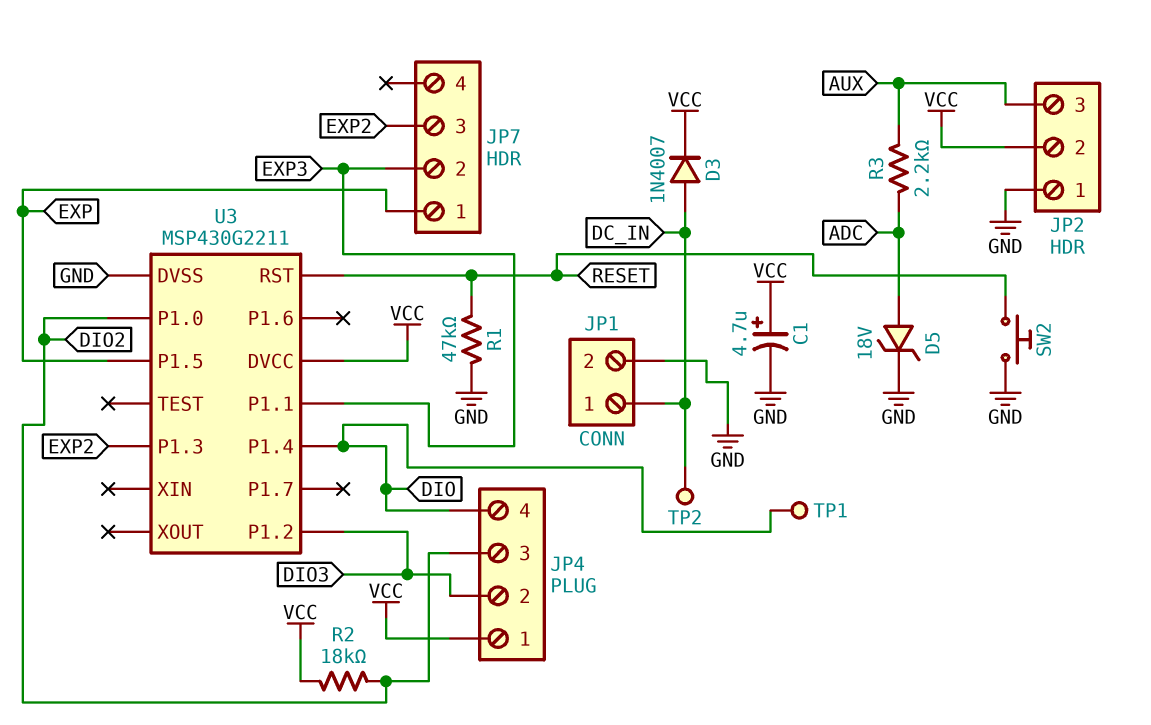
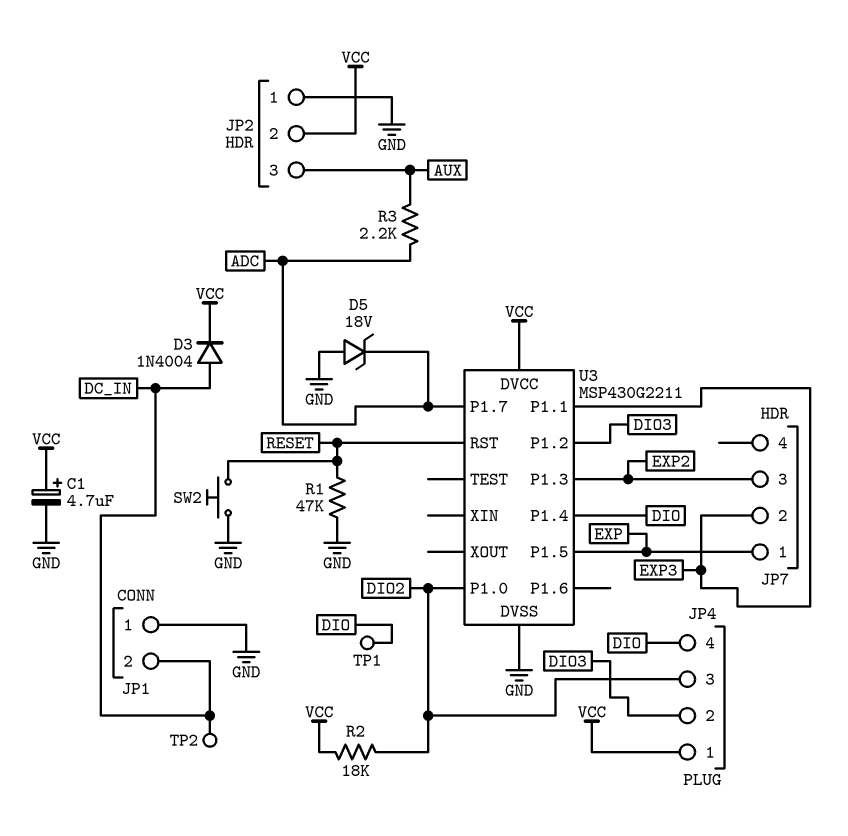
D3: diode 1N4007 (A DC_IN, K VCC) -> diode 1N4004 (A DC_IN, K VCC)
D5: zener 18V (A ADC, K GND) -> zener 18V (A GND, K ADC)
JP1 pin 1: DC_IN -> GND
JP1 pin 2: GND -> DC_IN
U3 pin P1.7: none -> ADC

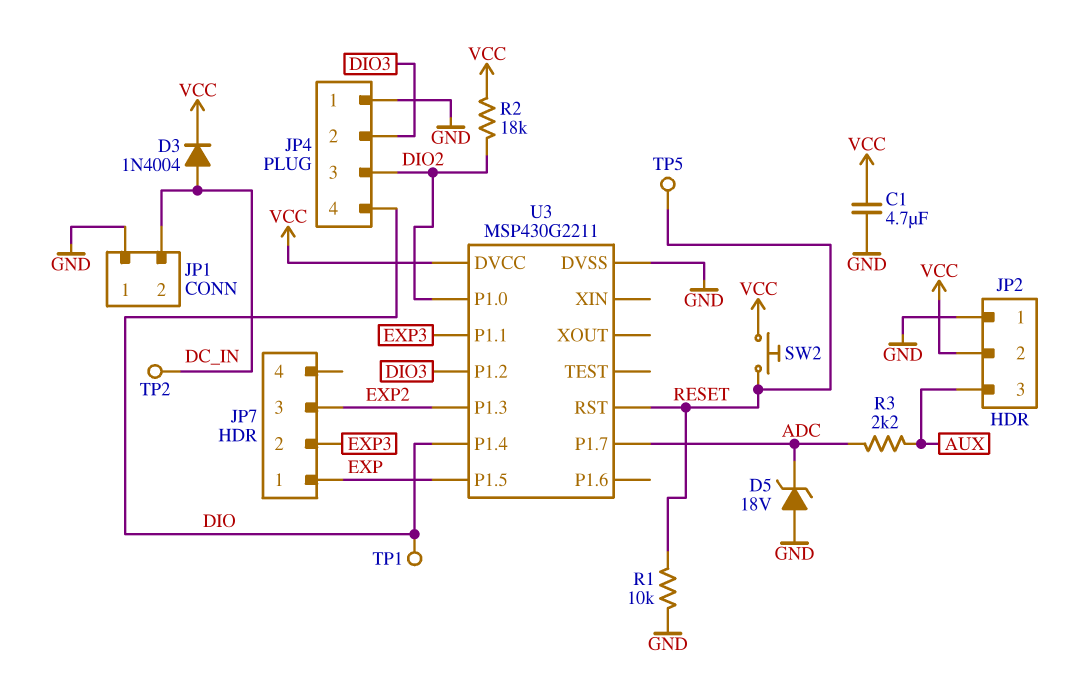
C1: 4.7uF (plus VCC, minus GND) -> 4.7uF (GND, VCC)
JP4 pin 1: VCC -> GND
R1: 47k (GND, RESET) -> 10k (GND, RESET)
SW2: button (GND, RESET) -> button (RESET, VCC)
TP5: none -> test point (RESET)

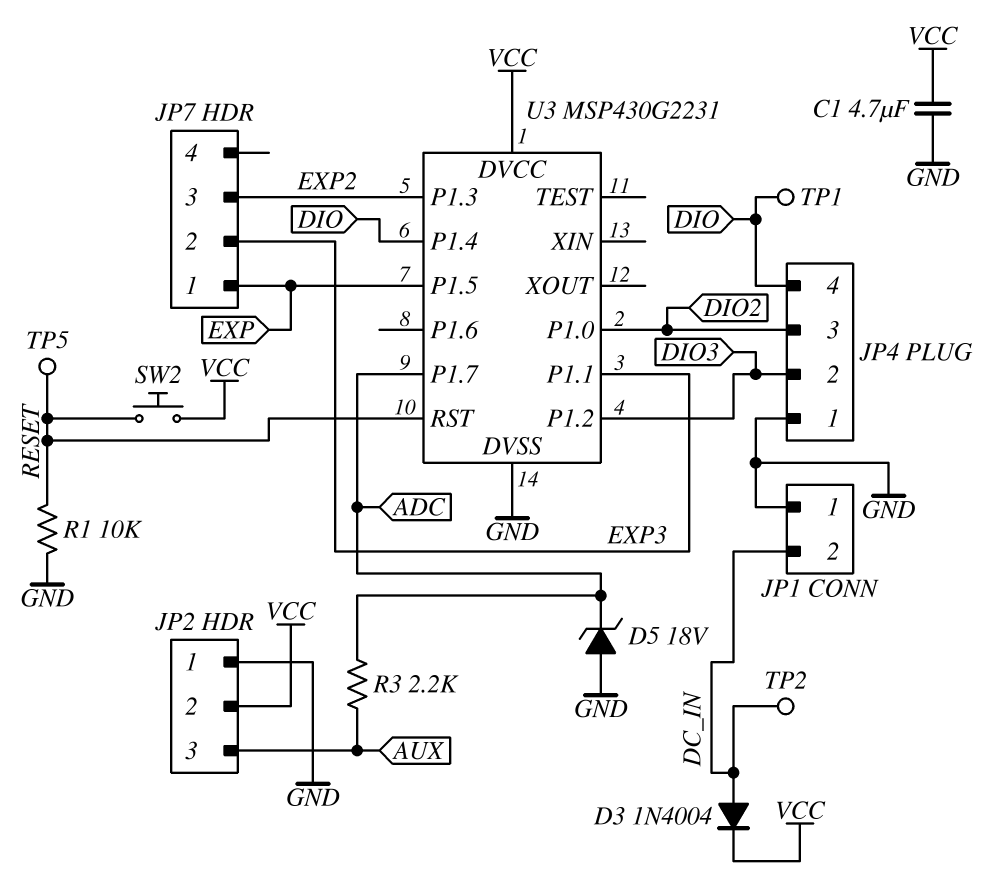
R2: 18k (DIO2, VCC) -> none
U3: MSP430G2211 -> MSP430G2231

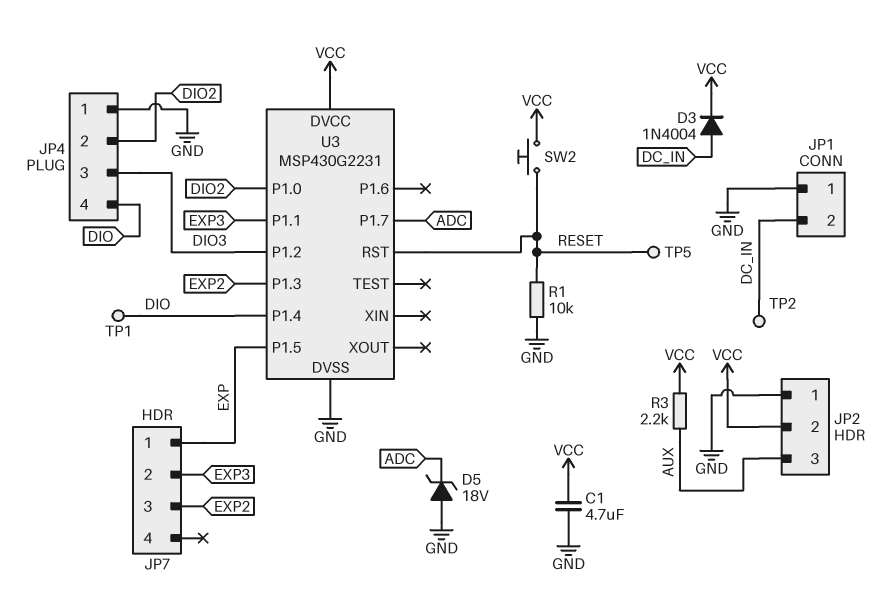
JP4 pin 2: DIO3 -> DIO2
JP4 pin 3: DIO2 -> DIO3
R3: 2.2k (ADC, AUX) -> 2.2k (AUX, VCC)

